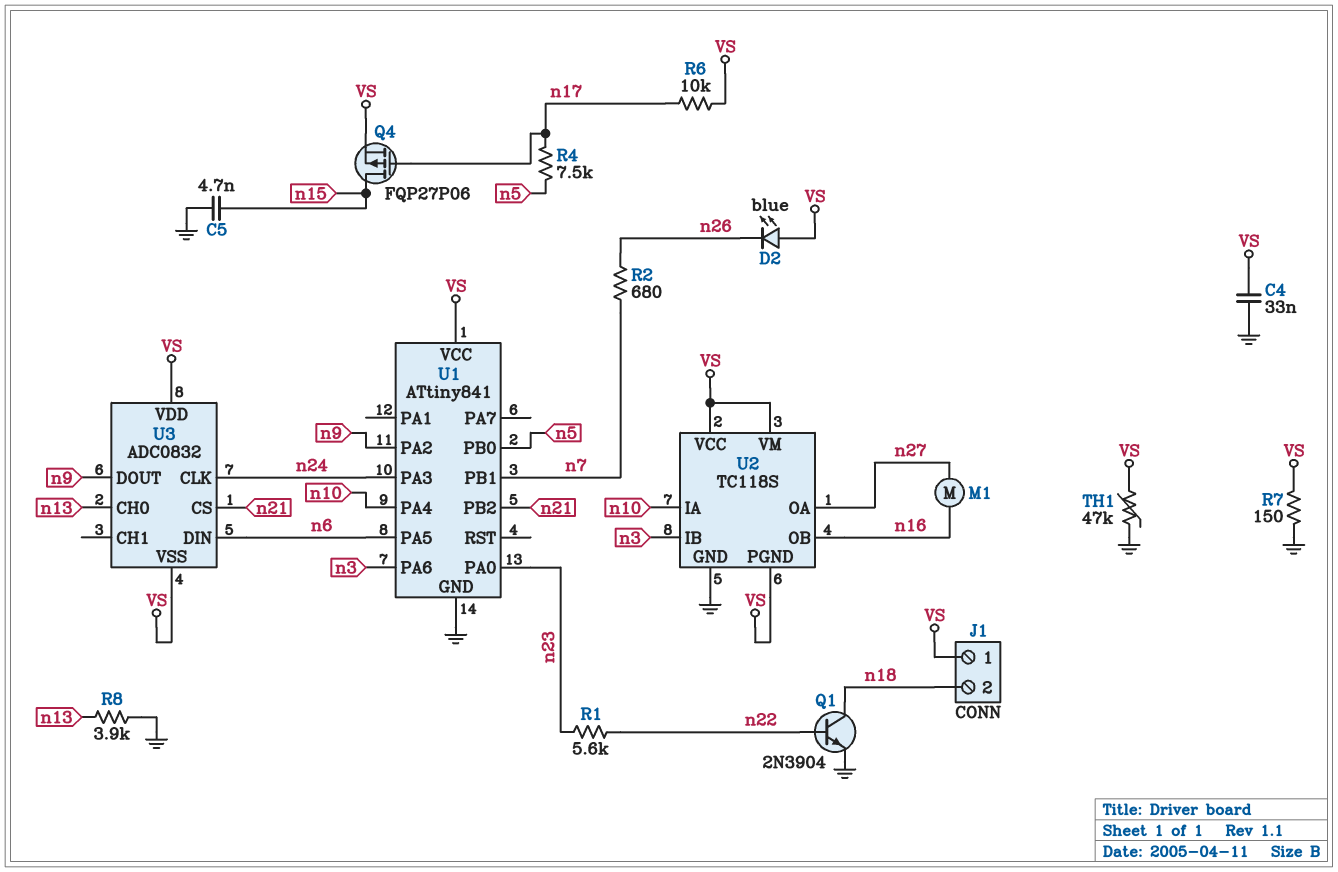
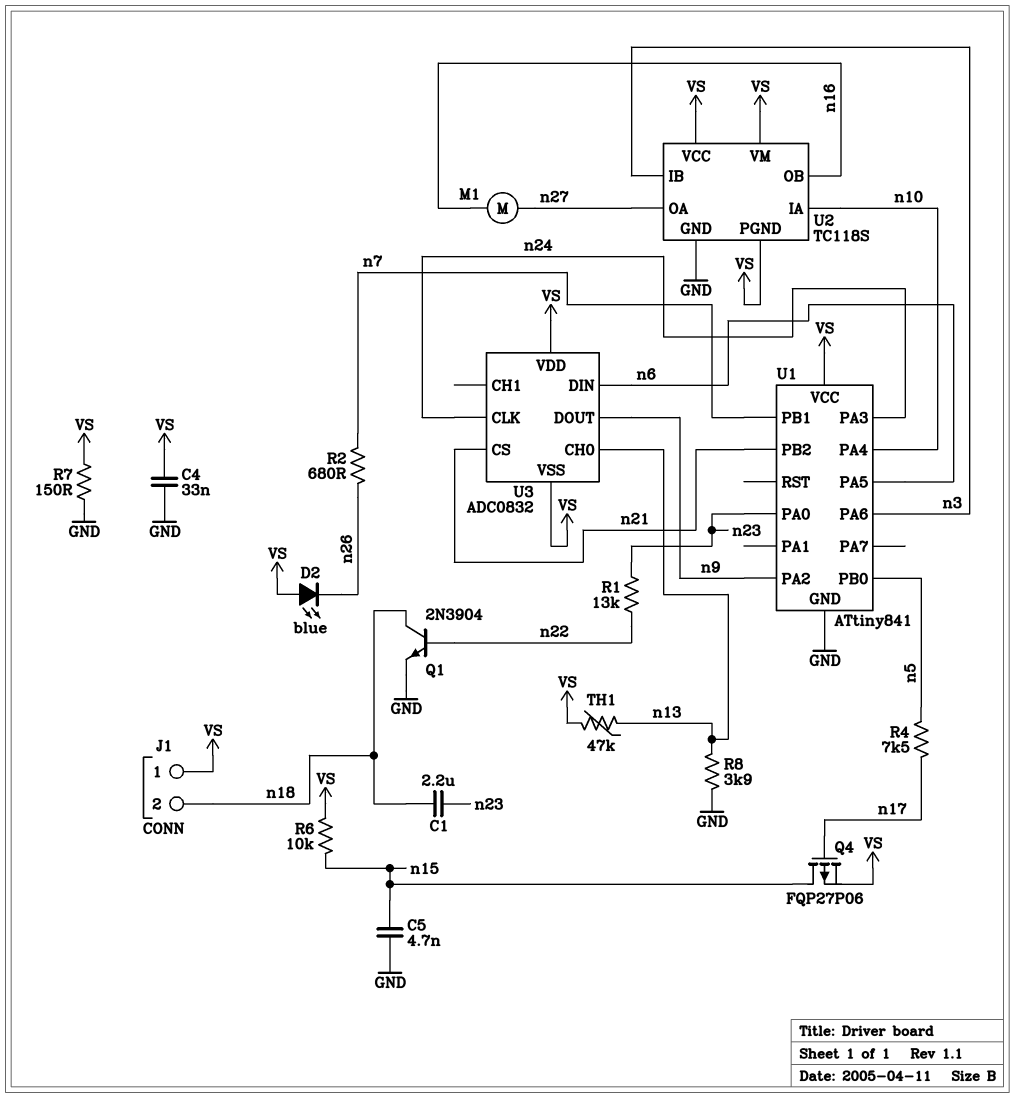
C1: none -> 2.2uF (n18, n23)
R1: 5.6k (n22, n23) -> 13k (n22, n23)
R6: 10k (VS, n17) -> 10k (VS, n15)
TH1: 47k (GND, VS) -> 47k (VS, n13)

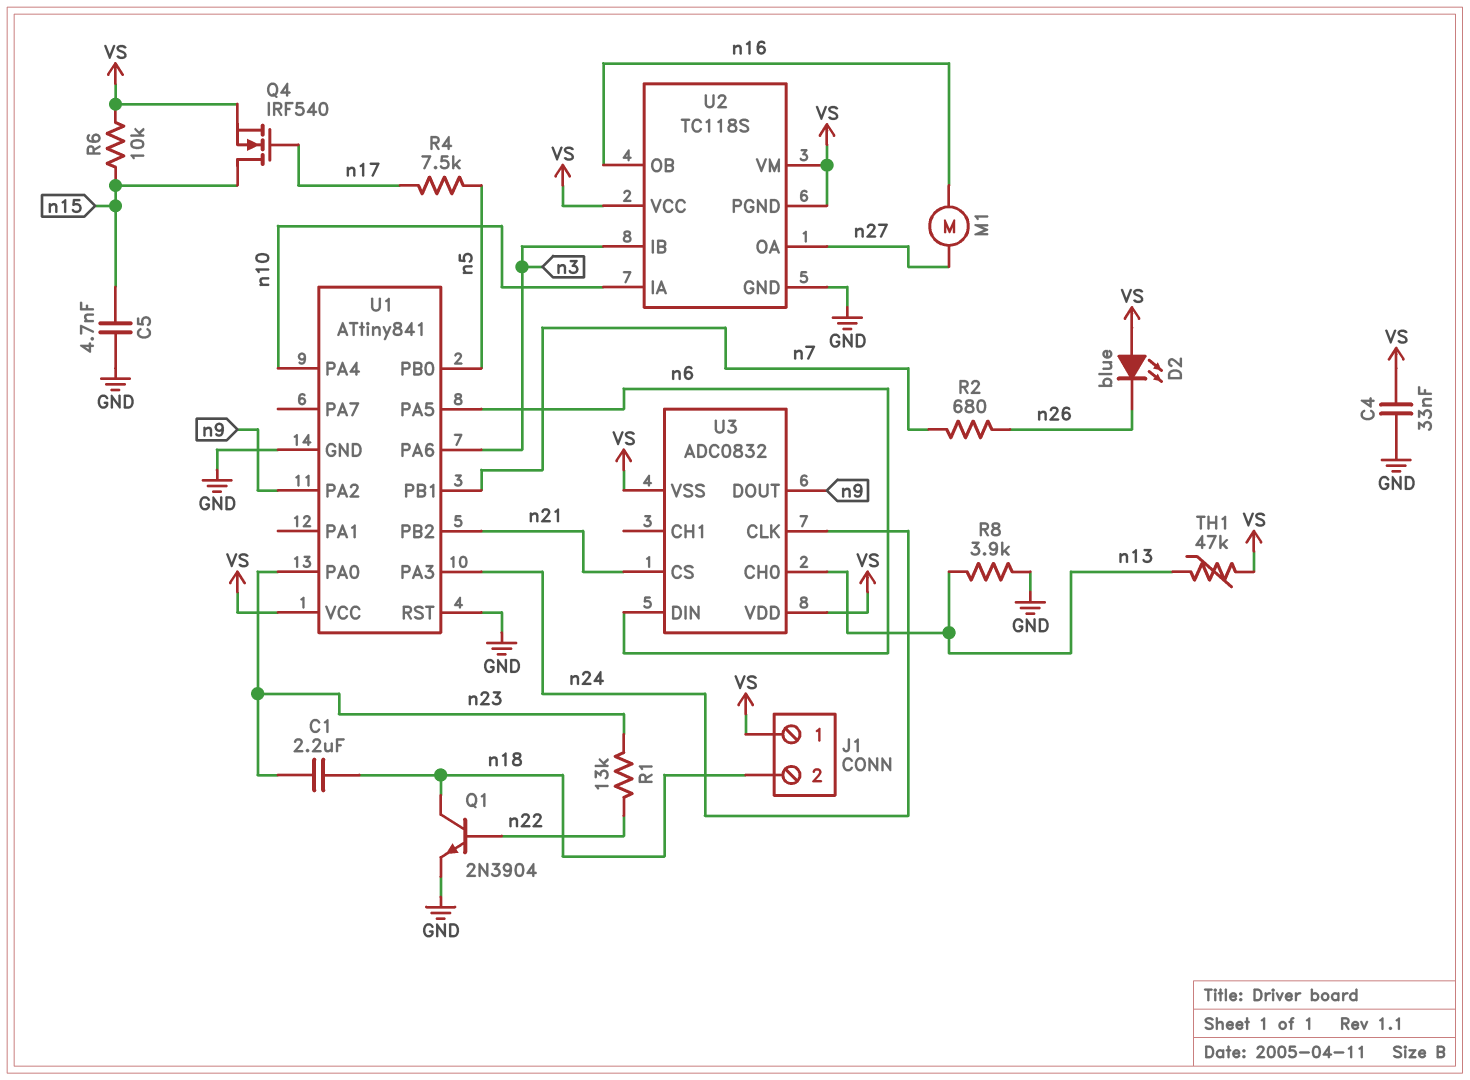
Q4: PMOS FQP27P06 (G n17, D n15, S VS) -> NMOS IRF540 (G n17, D n15, S VS)
R7: 150 (GND, VS) -> none
U1 pin RST: none -> GND

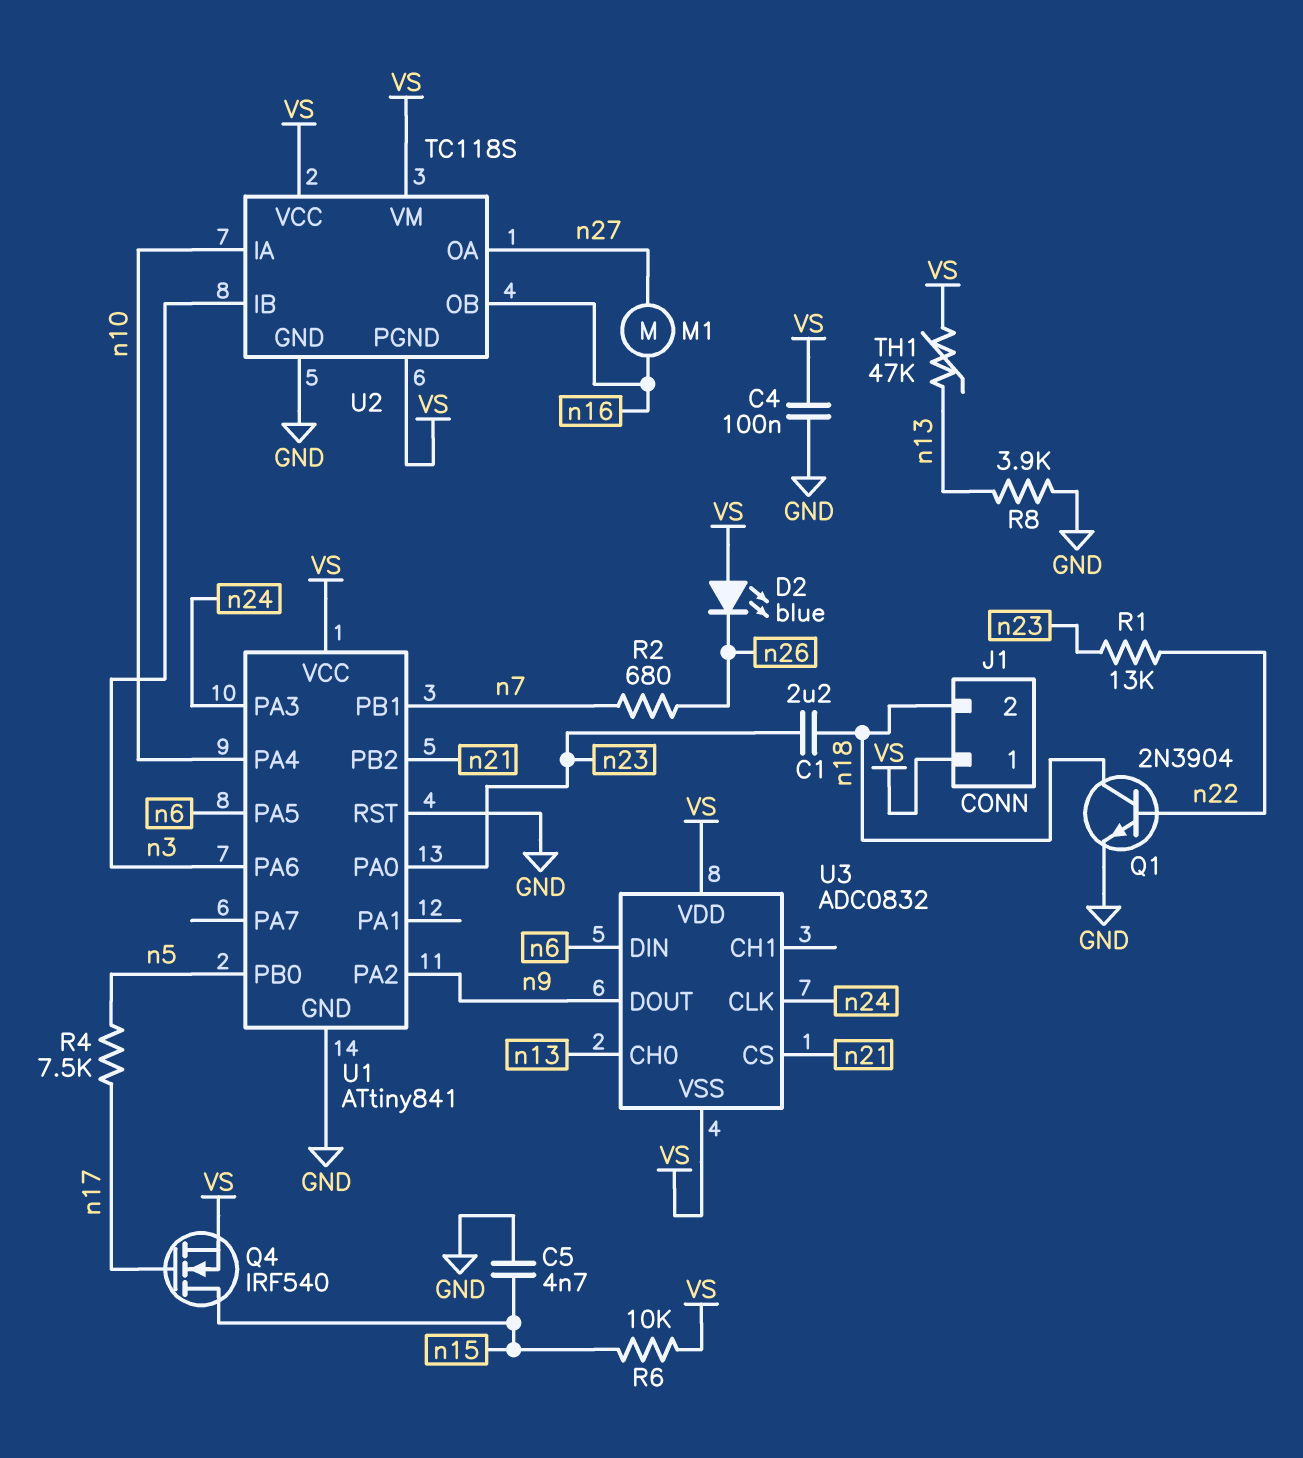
C4: 33nF (GND, VS) -> 100nF (GND, VS)

